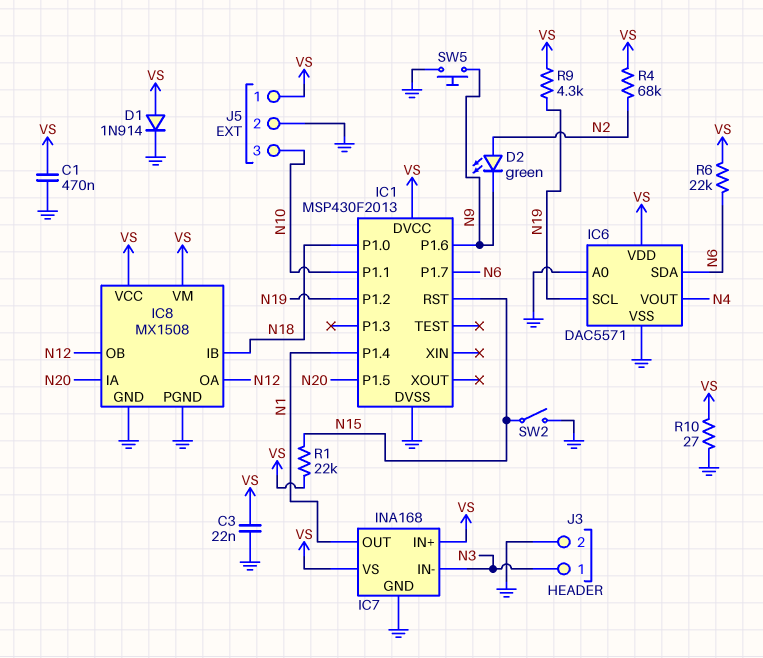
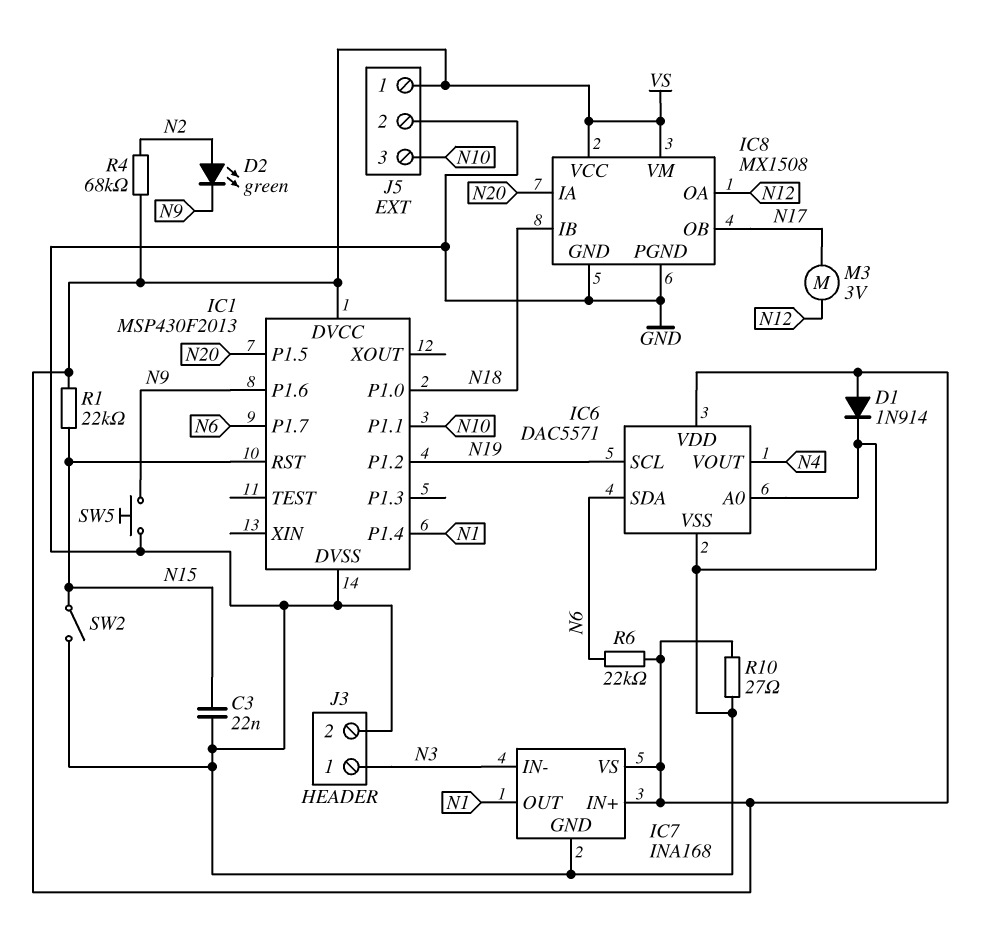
C1: 470nF (GND, VS) -> none
C3: 22nF (GND, VS) -> 22nF (GND, N15)
IC8 pin OB: N12 -> N17
M3: none -> motor 3V (N12, N17)
R9: 4.3k (N19, VS) -> none

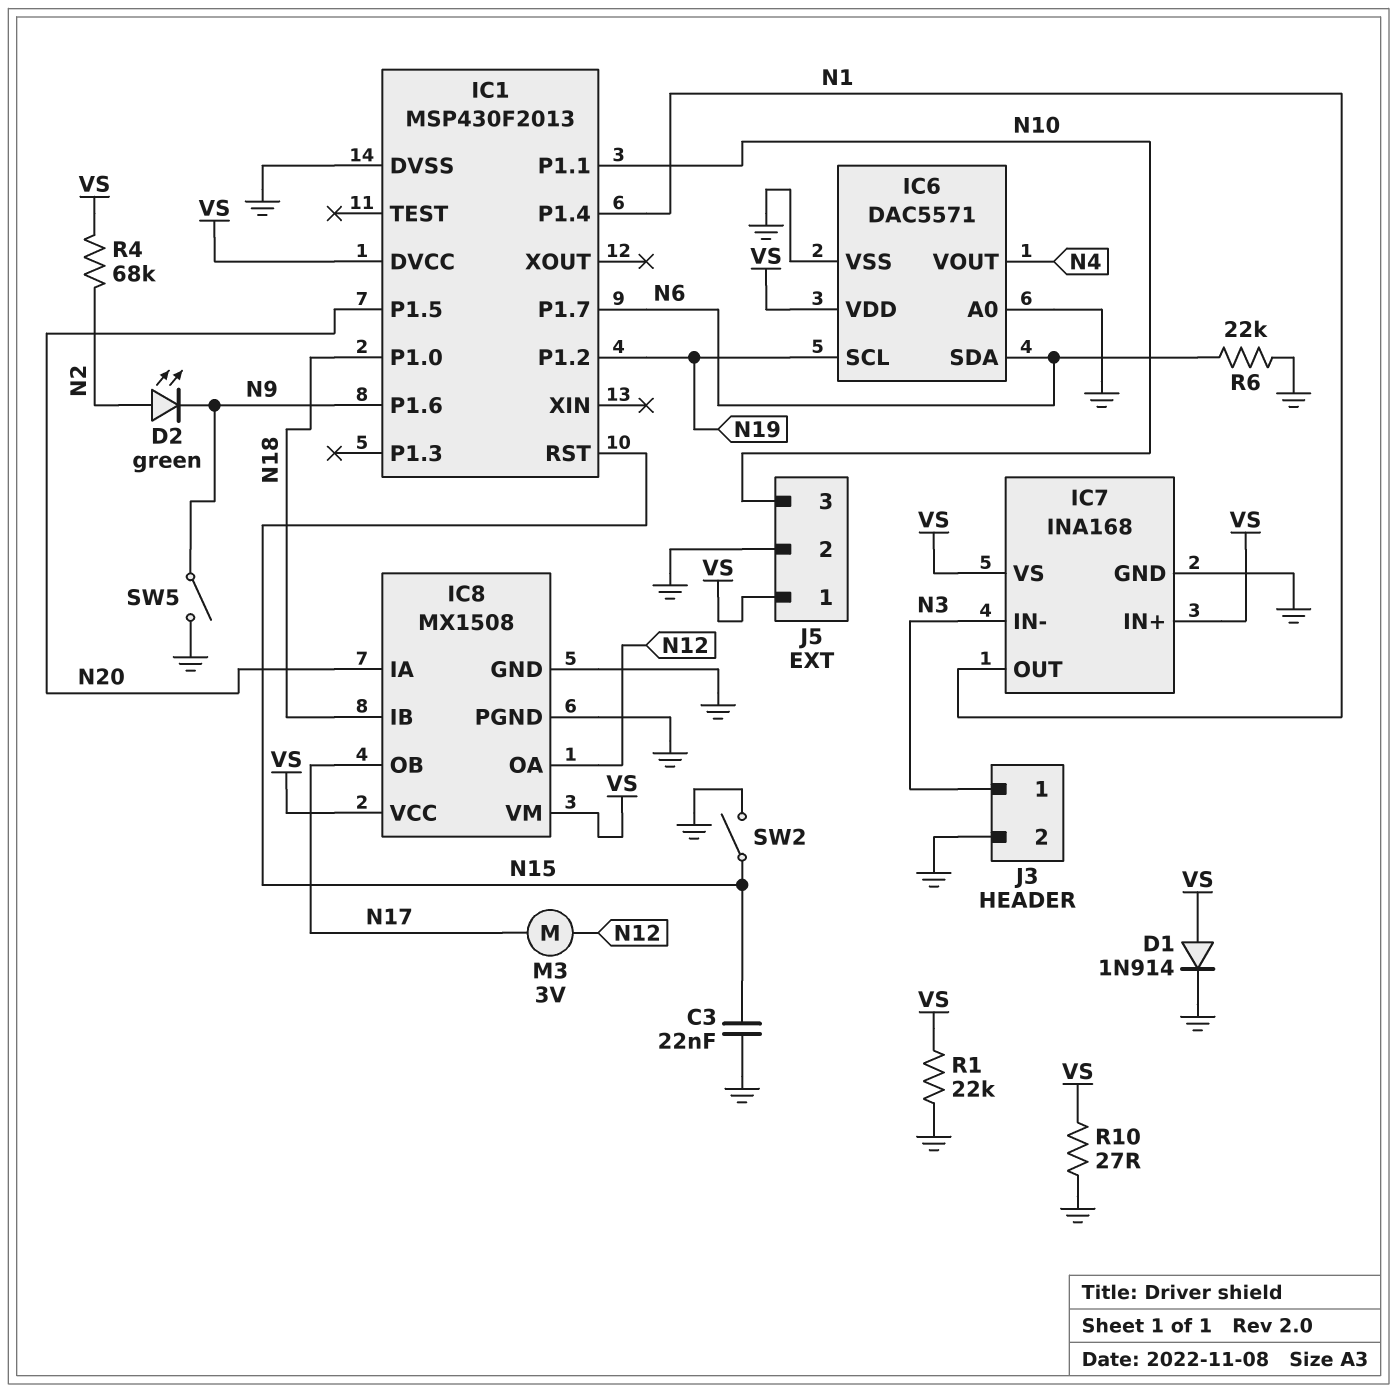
R1: 22k (N15, VS) -> 22k (GND, VS)
R6: 22k (N6, VS) -> 22k (GND, N6)
SW5: button (GND, N9) -> switch (GND, N9)

